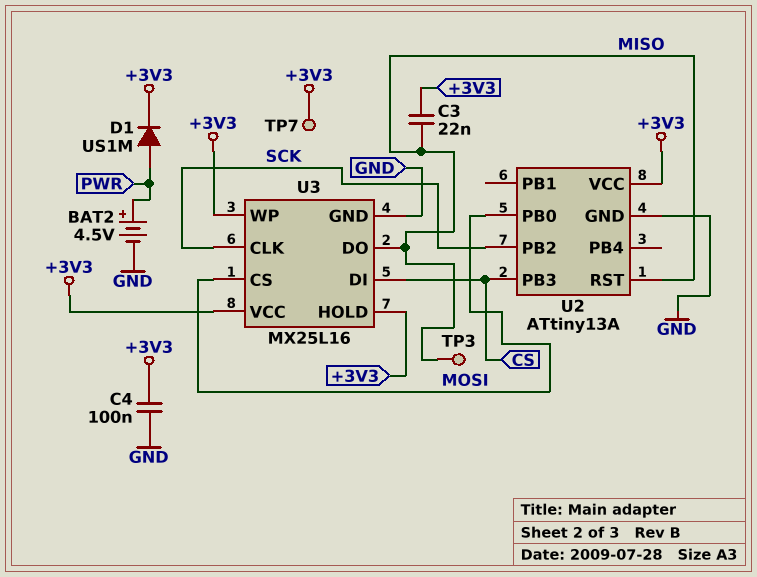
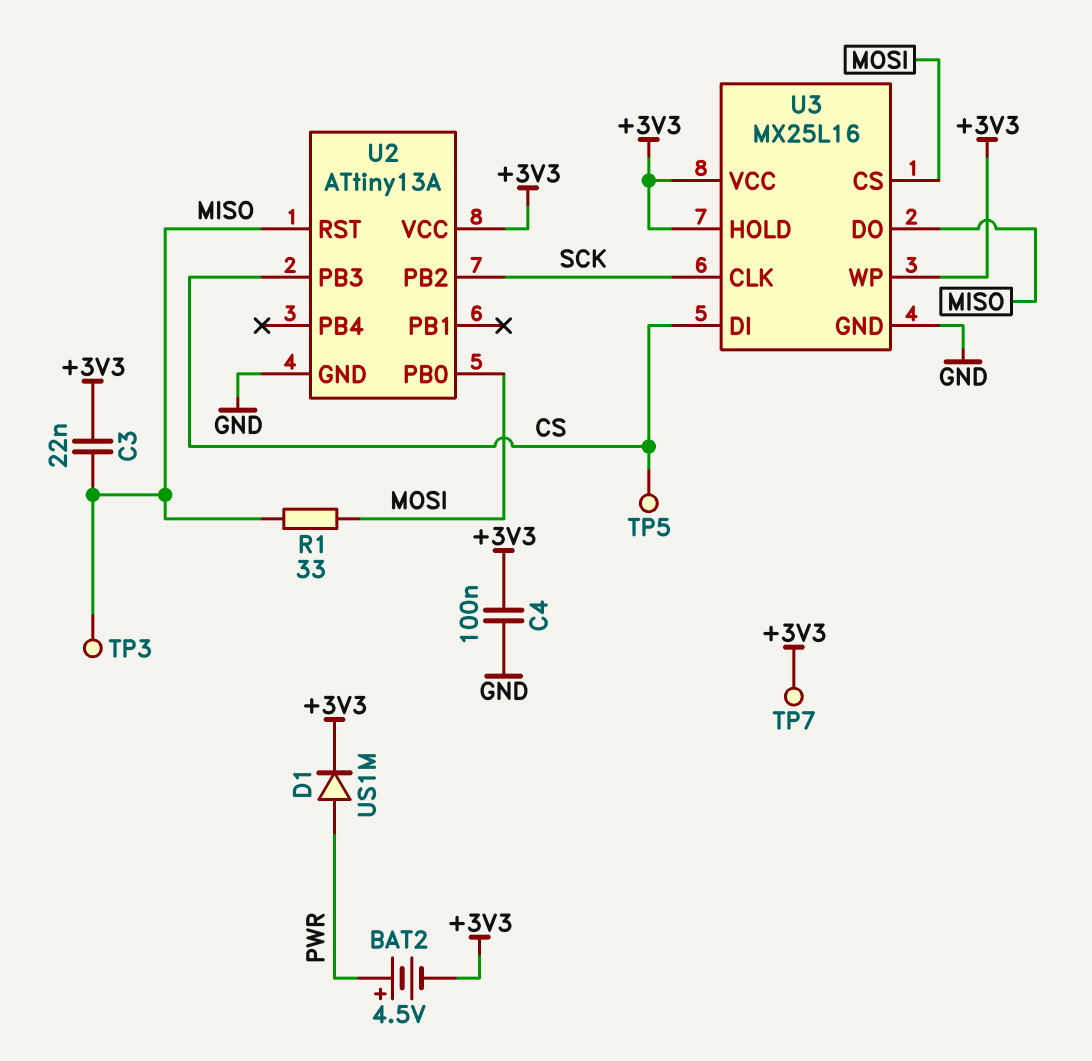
BAT2: 4.5V (plus PWR, minus GND) -> 4.5V (plus PWR, minus +3V3)
R1: none -> 33 (MISO, MOSI)
TP5: none -> test point (CS)

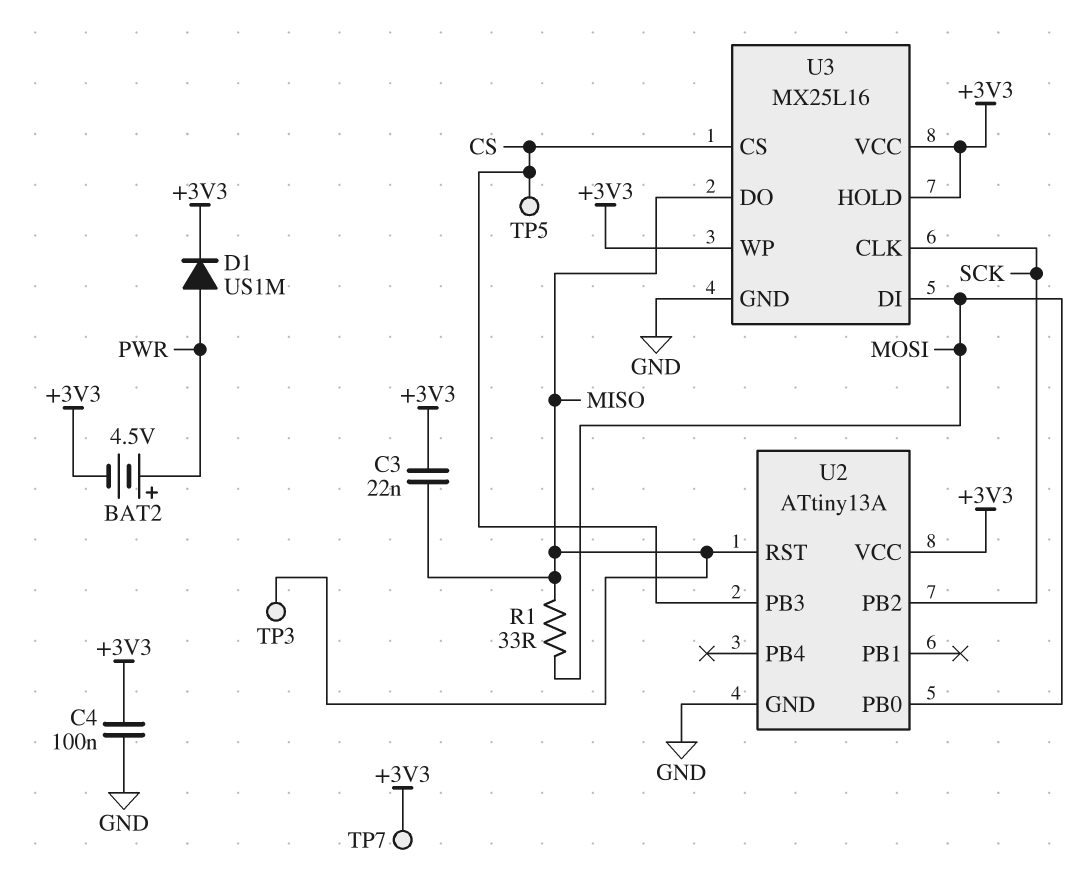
U3 pin CS: MOSI -> CS
U3 pin DI: CS -> MOSI

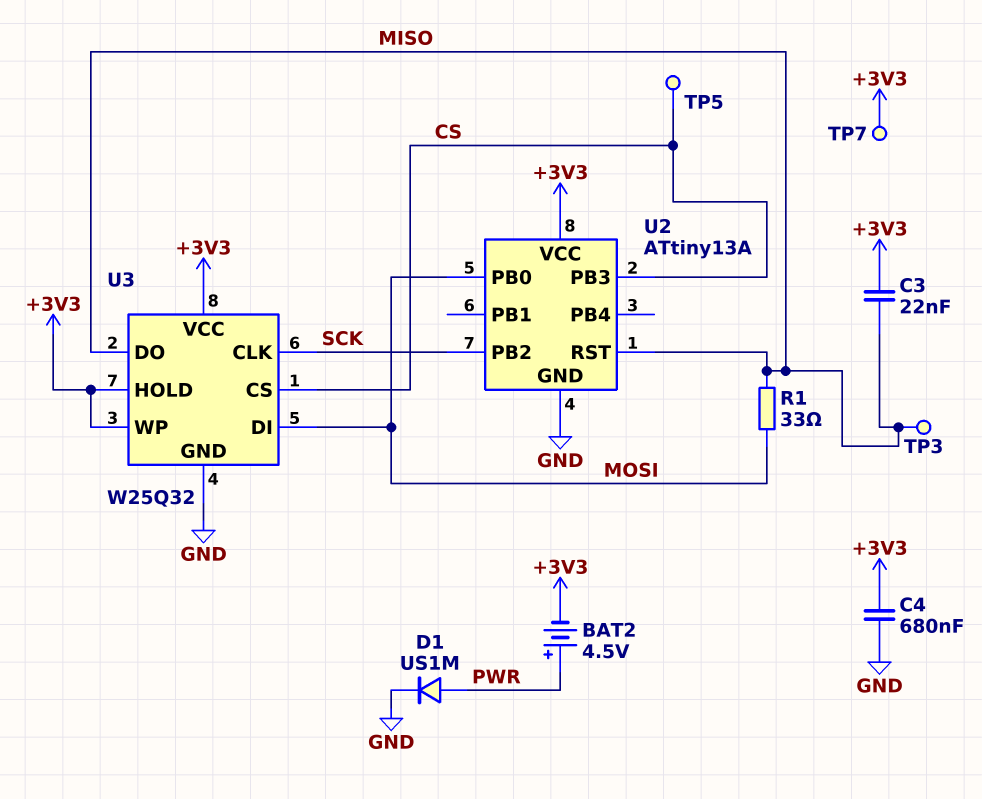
C4: 100nF (+3V3, GND) -> 680nF (+3V3, GND)
D1: diode US1M (A PWR, K +3V3) -> diode US1M (A PWR, K GND)
U3: MX25L16 -> W25Q32

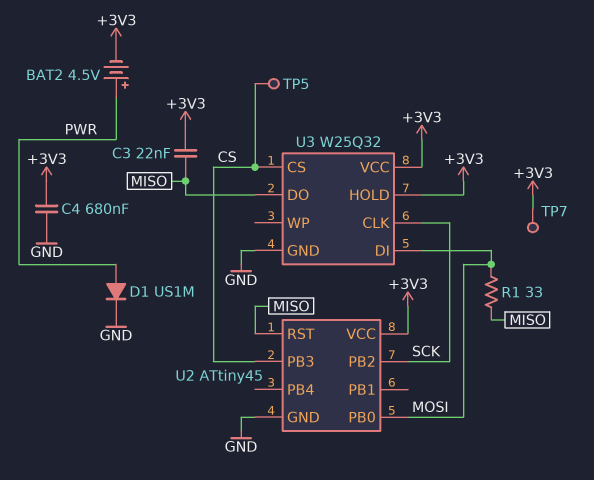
TP3: test point (MISO) -> none
U2: ATtiny13A -> ATtiny45
U3 pin WP: +3V3 -> none

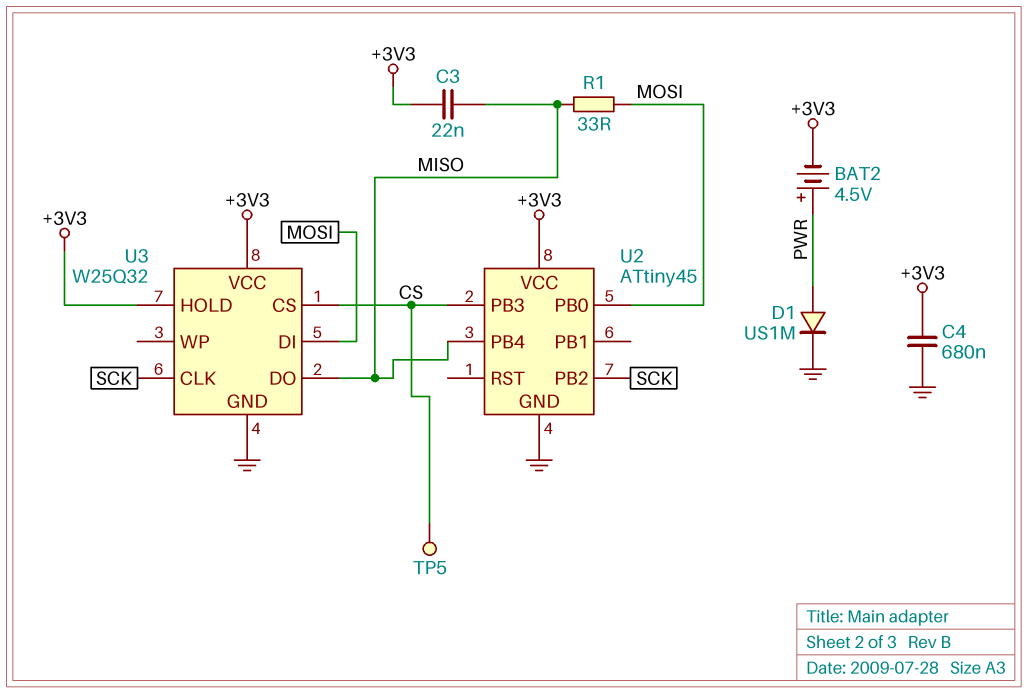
TP7: test point (+3V3) -> none
U2 pin PB4: none -> MISO
U2 pin RST: MISO -> none

